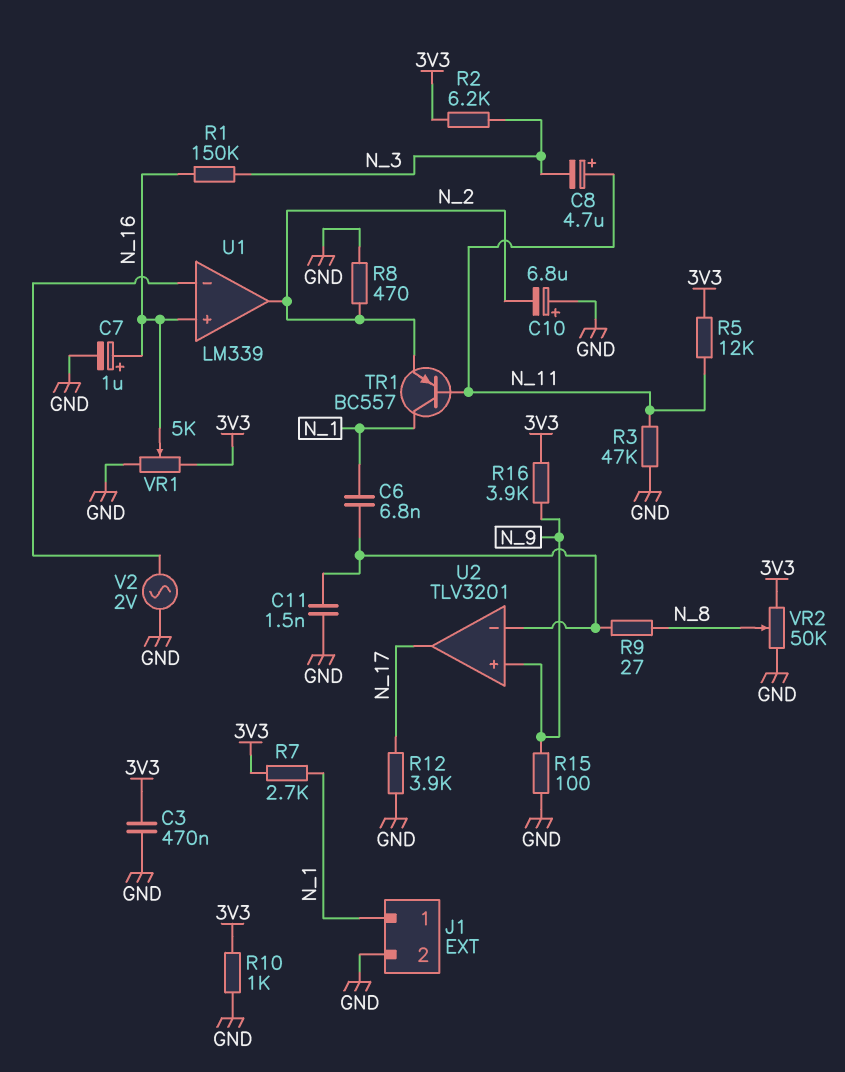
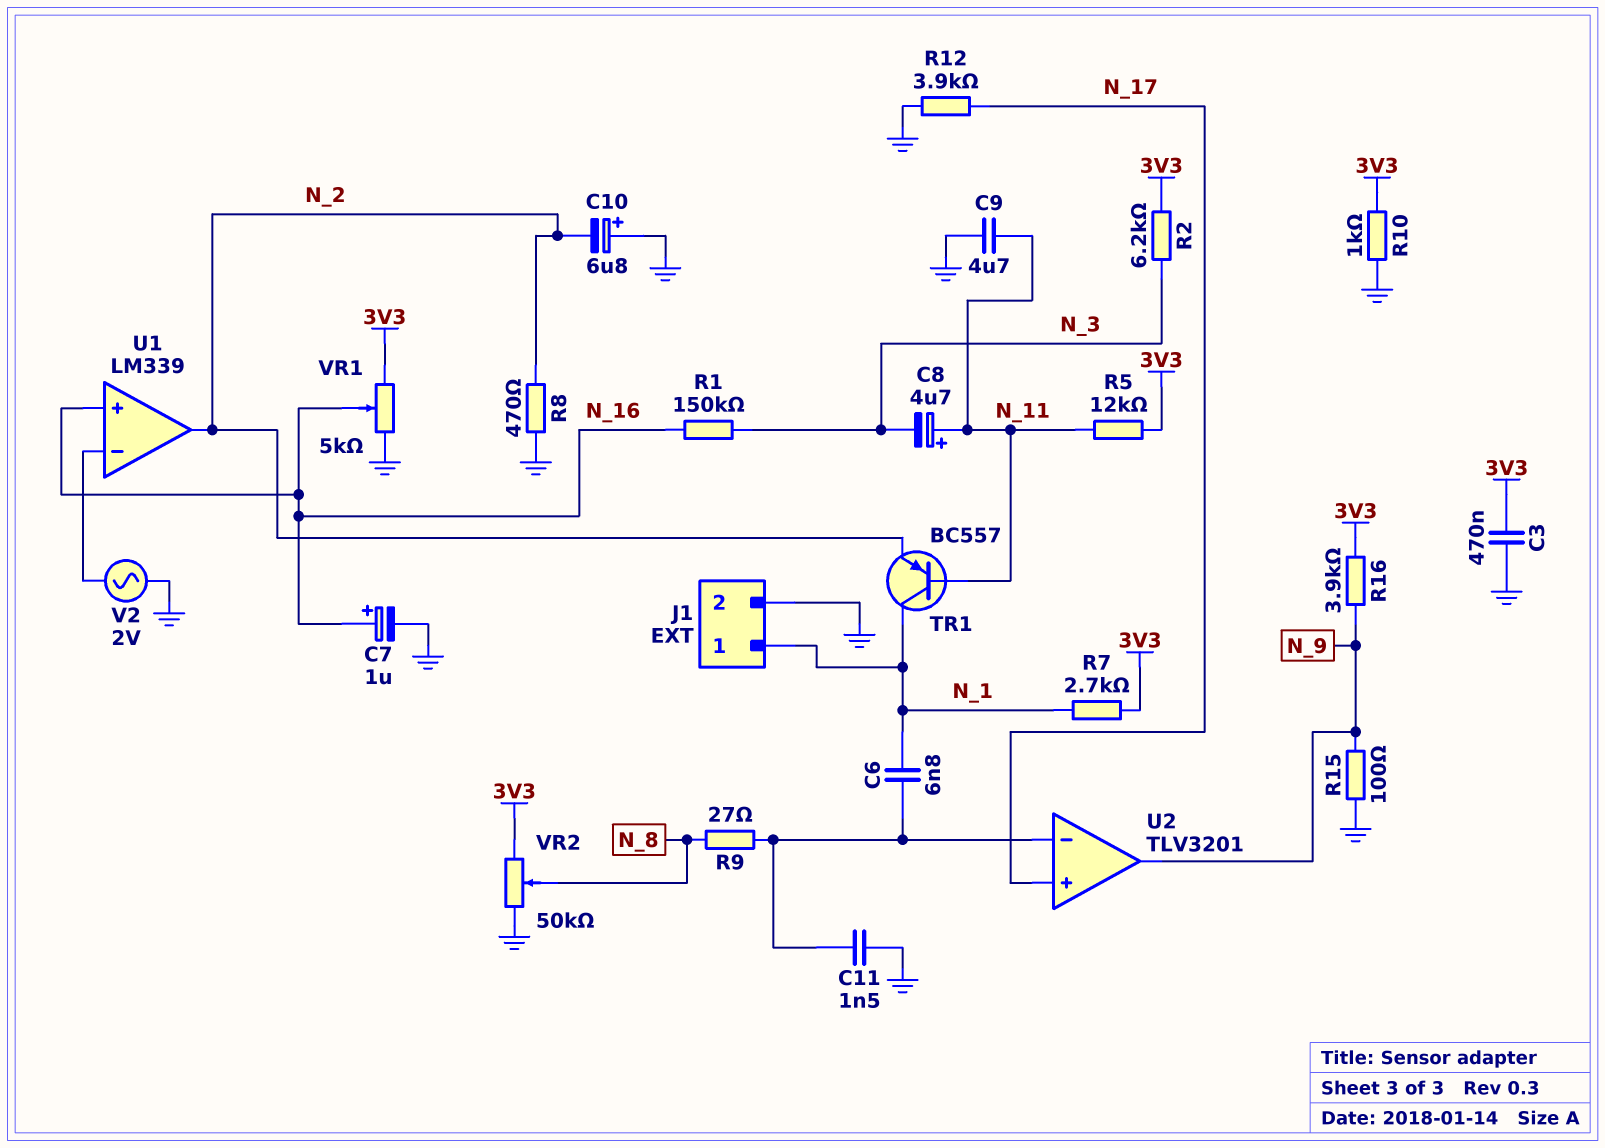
C9: none -> 4.7uF (GND, N_11)
R3: 47k (GND, N_11) -> none
U2 pin in+: N_9 -> N_17
U2 pin out: N_17 -> N_9

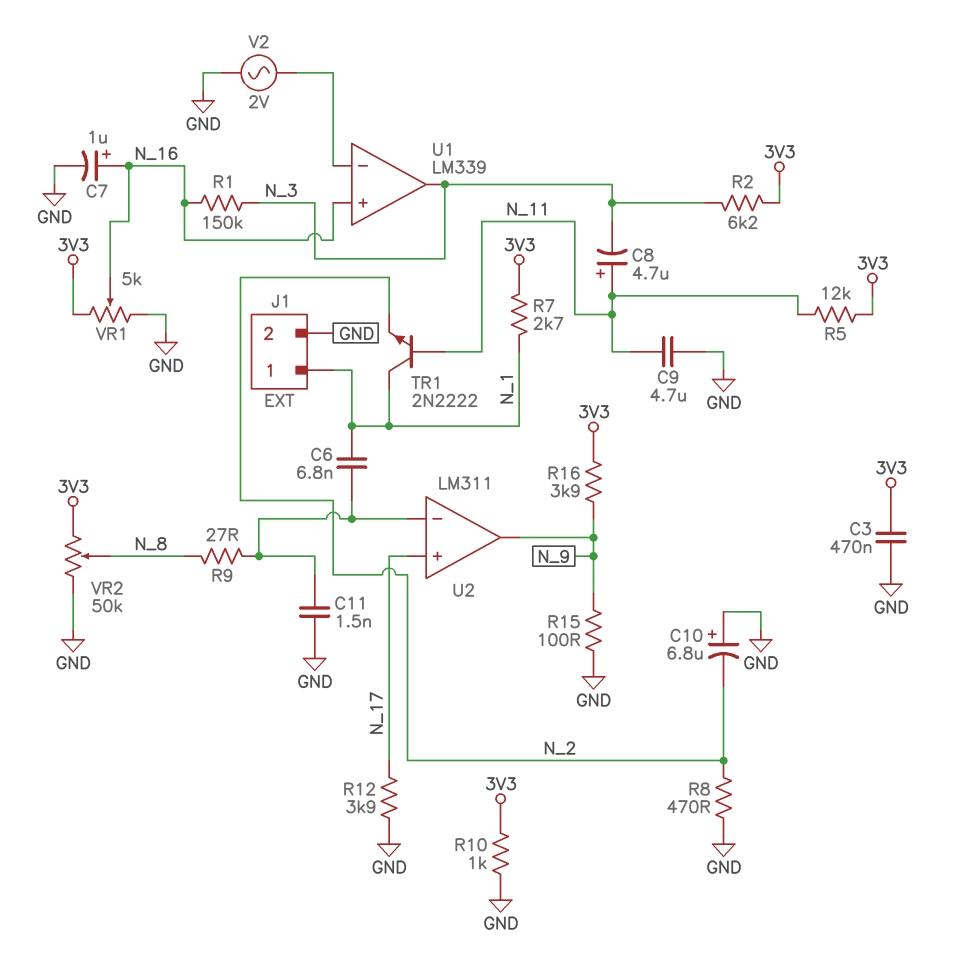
TR1: PNP BC557 (B N_11, C N_1, E N_2) -> NPN 2N2222 (B N_11, C N_1, E N_2)
U1 pin out: N_2 -> N_3
U2: TLV3201 -> LM311

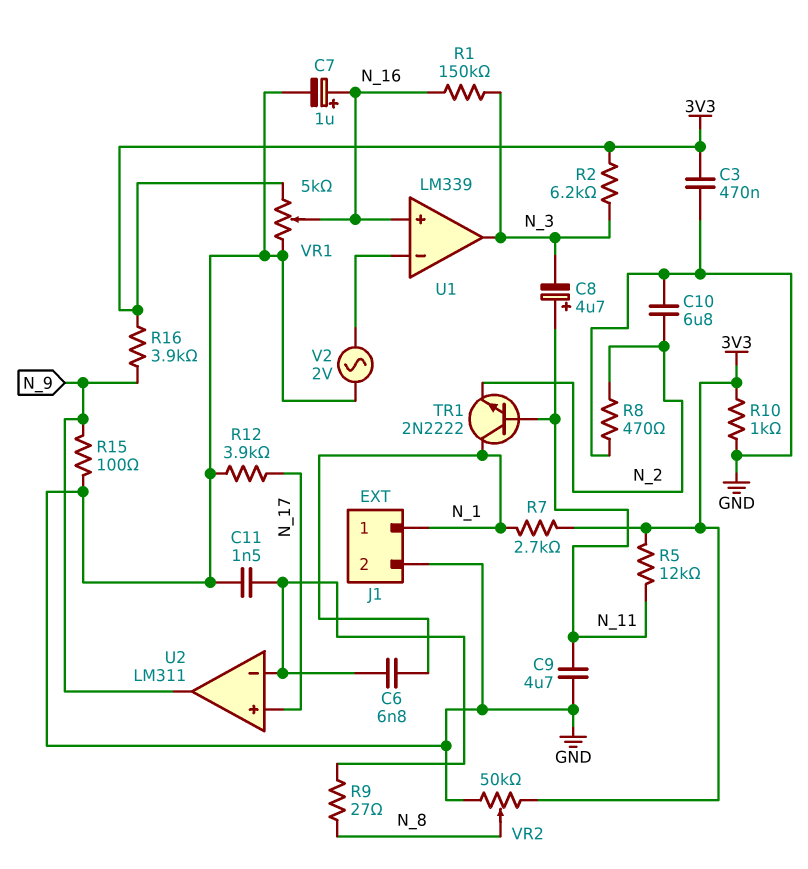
C10: 6.8uF (plus GND, minus N_2) -> 6.8uF (GND, N_2)

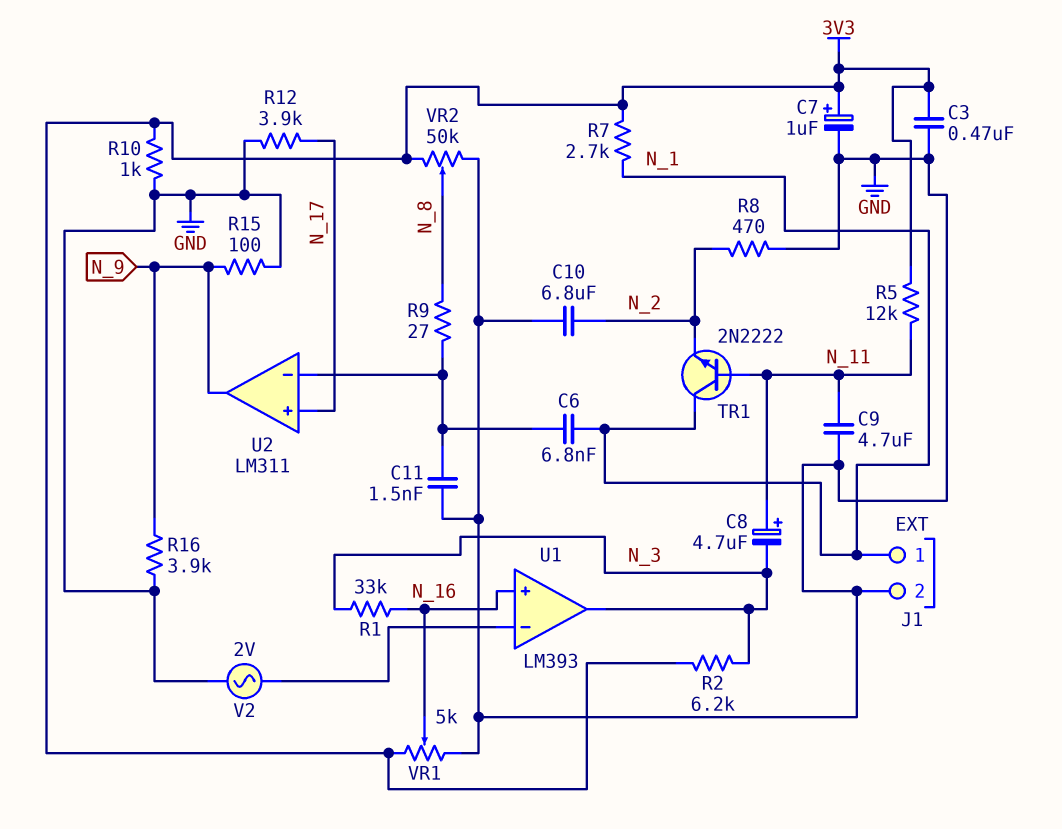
C7: 1uF (plus N_16, minus GND) -> 1uF (plus 3V3, minus GND)
R1: 150k (N_3, N_16) -> 33k (N_3, N_16)
R16: 3.9k (3V3, N_9) -> 3.9k (GND, N_9)
U1: LM339 -> LM393

